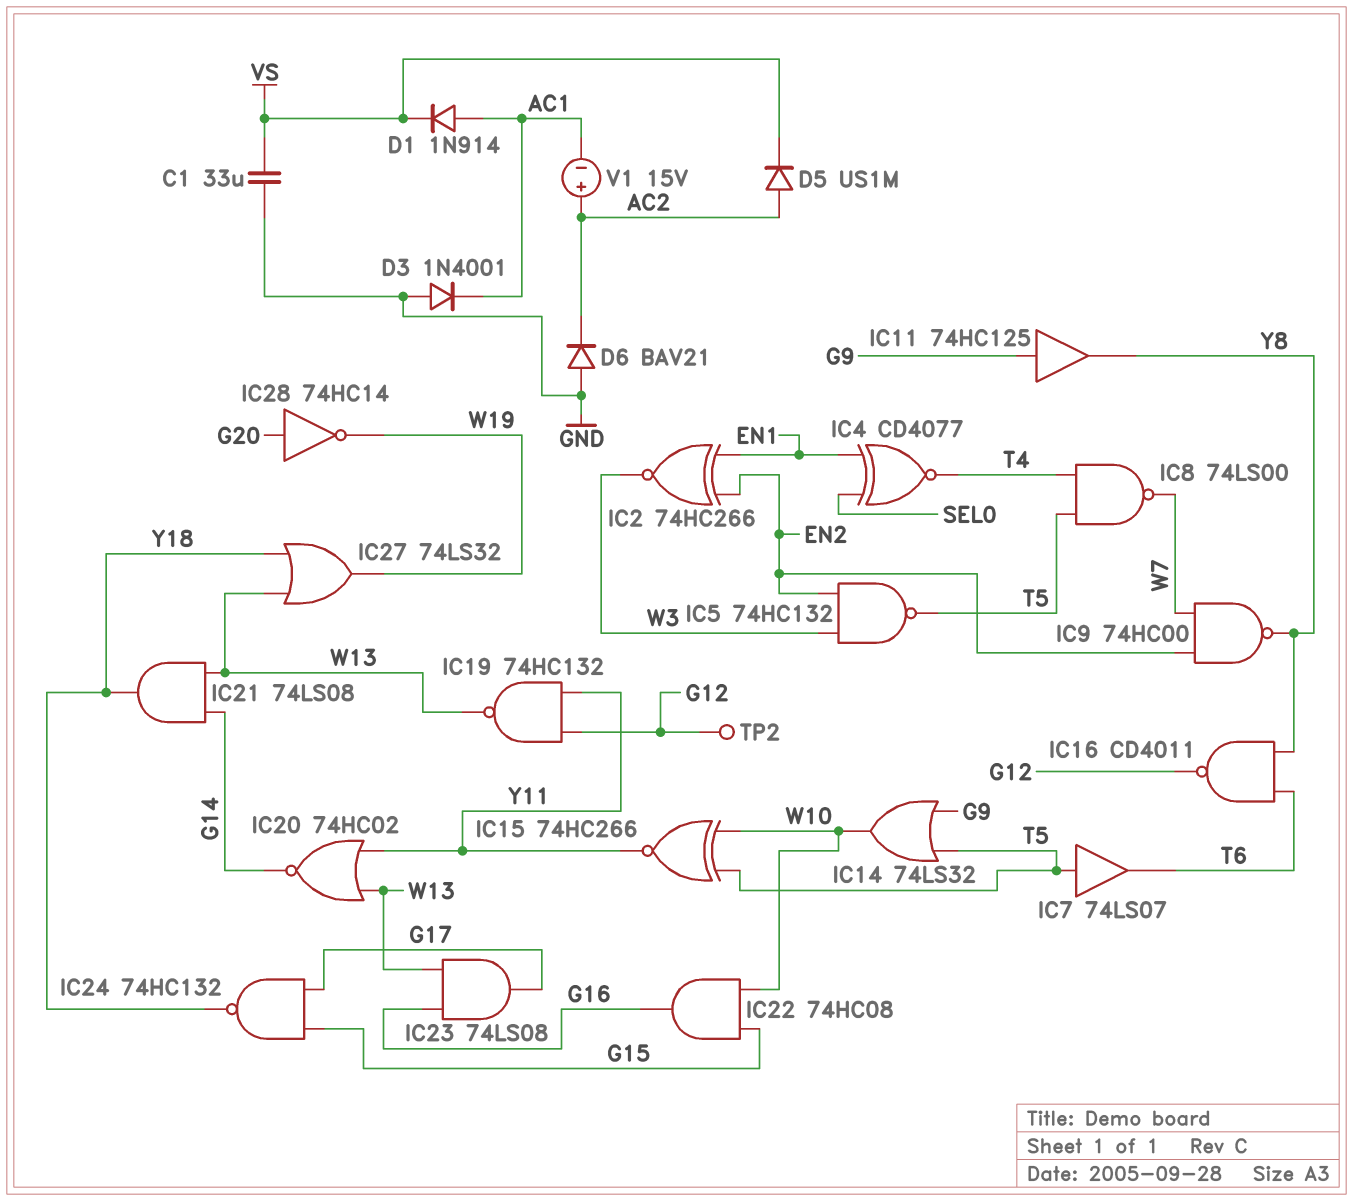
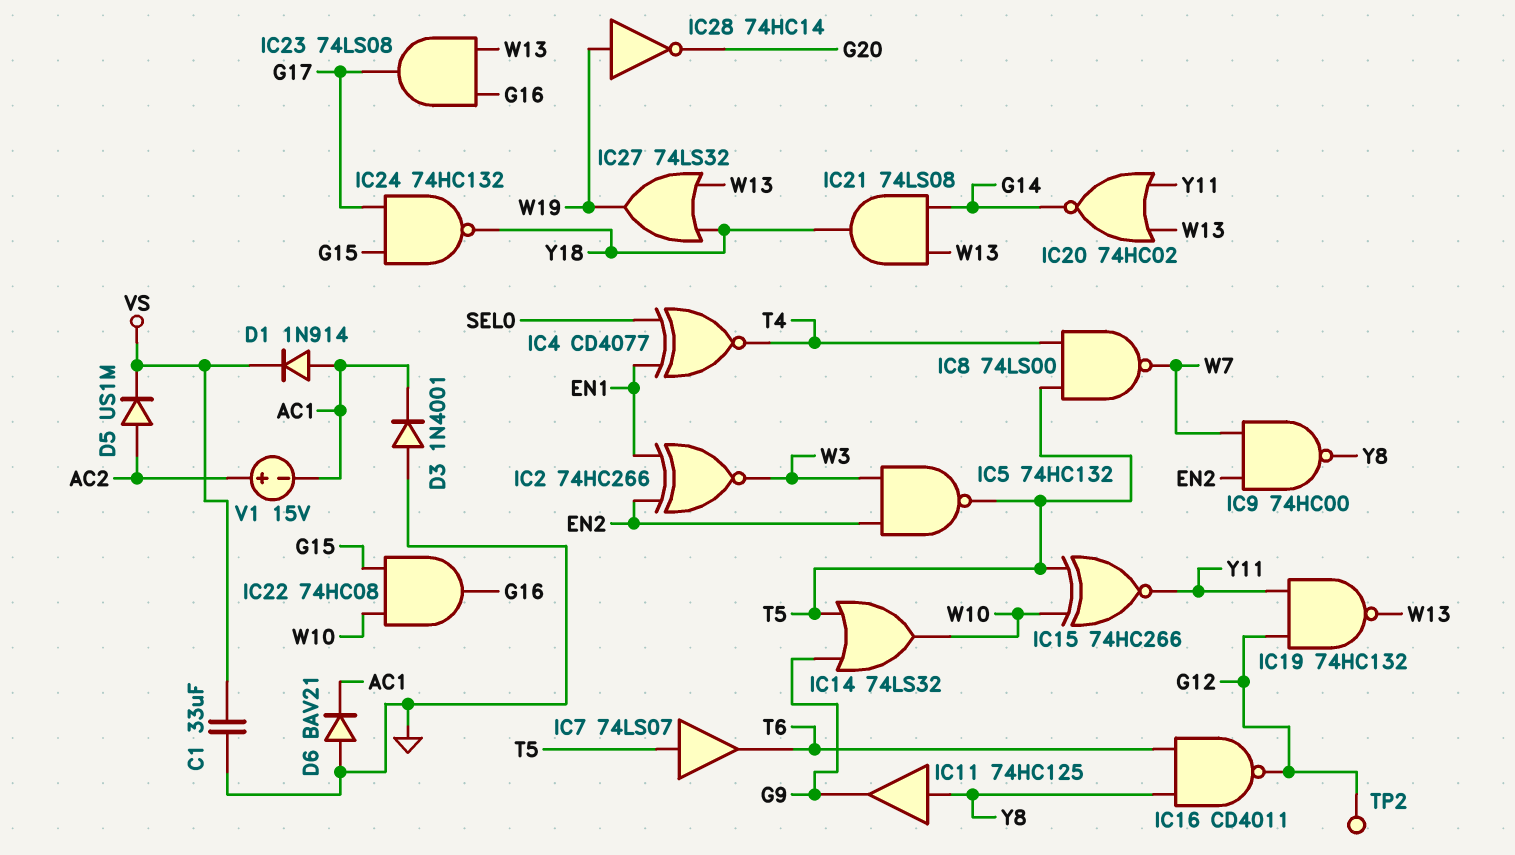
D6: diode BAV21 (A GND, K AC2) -> diode BAV21 (A GND, K AC1)
IC11: buffer 74HC125 (in G9, out Y8) -> buffer 74HC125 (in Y8, out G9)
IC28: NOT 74HC14 (in G20, out W19) -> NOT 74HC14 (in W19, out G20)

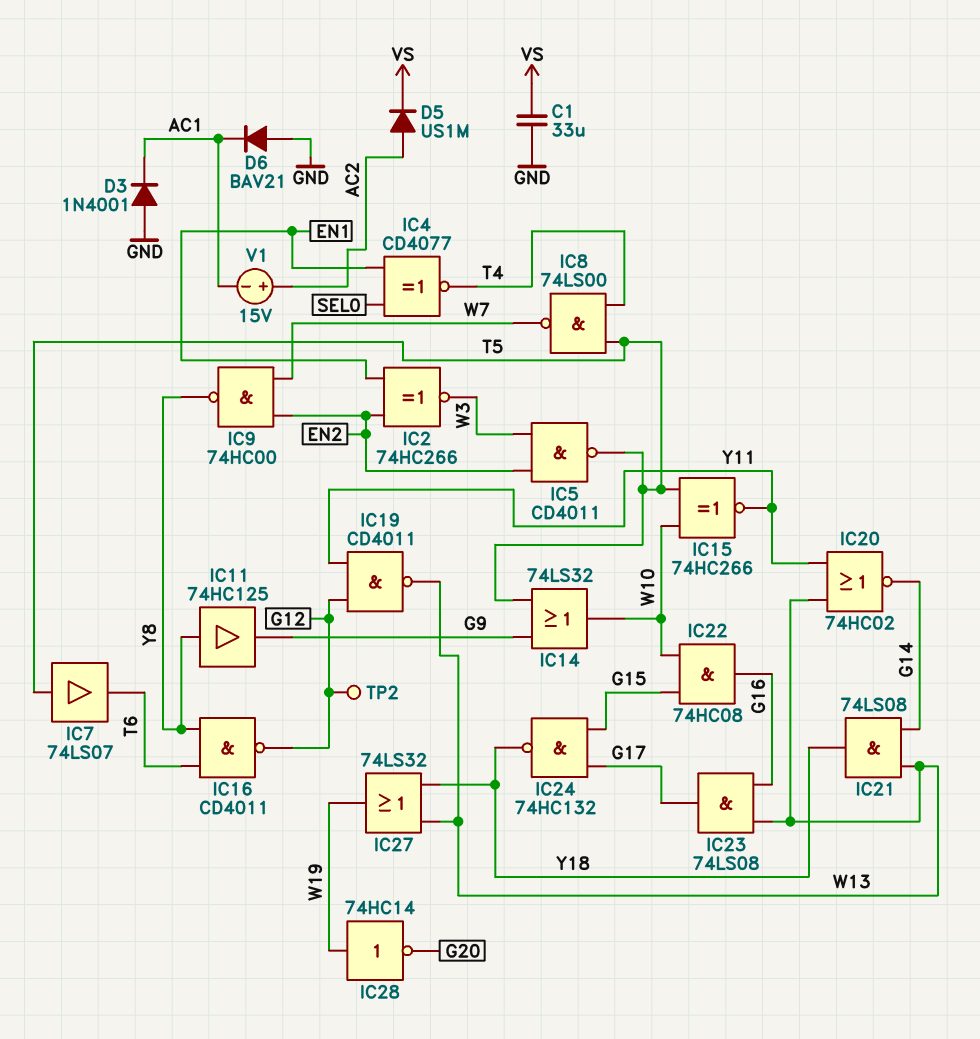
D1: diode 1N914 (A AC1, K VS) -> none
IC5: NAND 74HC132 (in EN2, in W3, out T5) -> NAND CD4011 (in EN2, in W3, out T5)
IC19: NAND 74HC132 (in G12, in Y11, out W13) -> NAND CD4011 (in G12, in Y11, out W13)

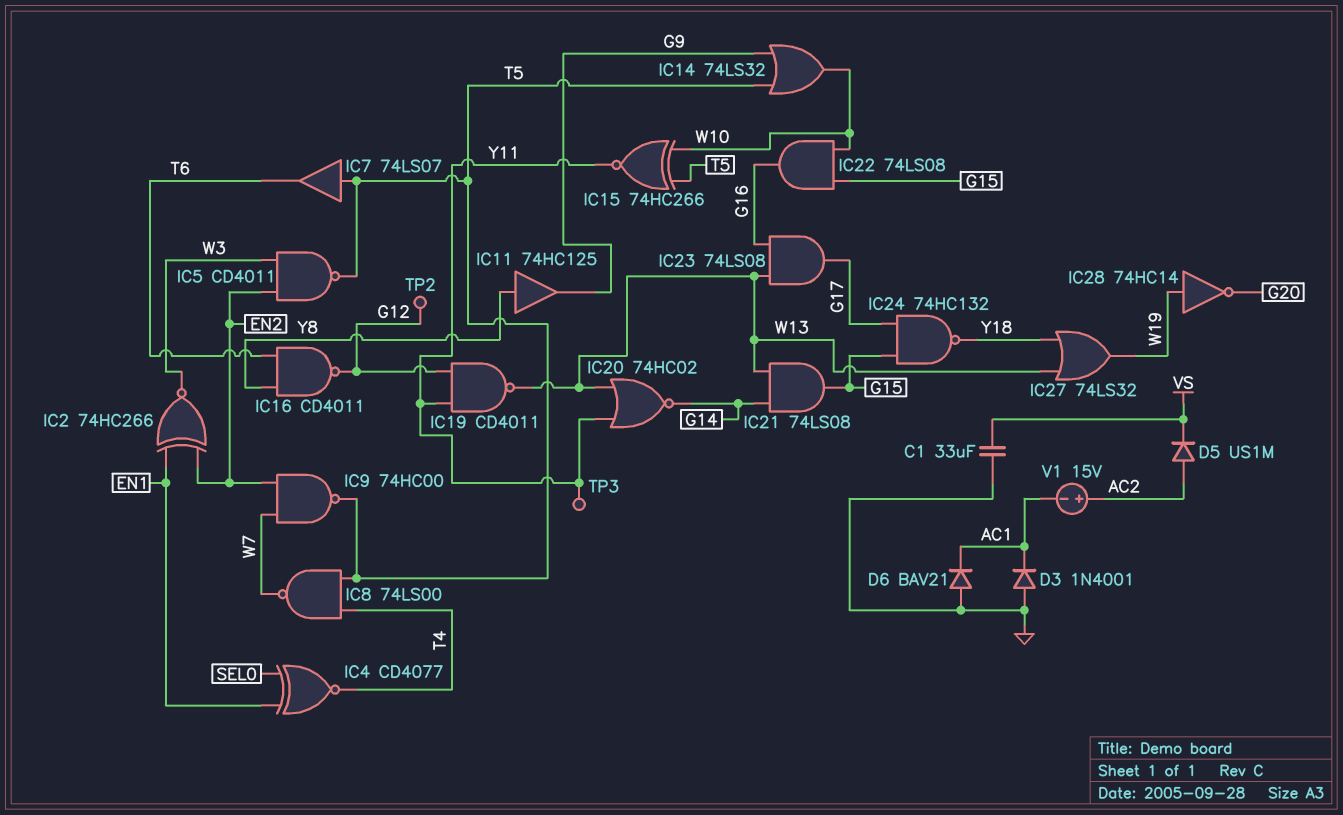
IC9: NAND 74HC00 (in EN2, in W7, out Y8) -> NAND 74HC00 (in EN2, in W7, out T5)
IC21: AND 74LS08 (in G14, in W13, out Y18) -> AND 74LS08 (in G14, in W13, out G15)
IC22: AND 74HC08 (in G15, in W10, out G16) -> AND 74LS08 (in G15, in W10, out G16)
TP3: none -> test point (Y11)

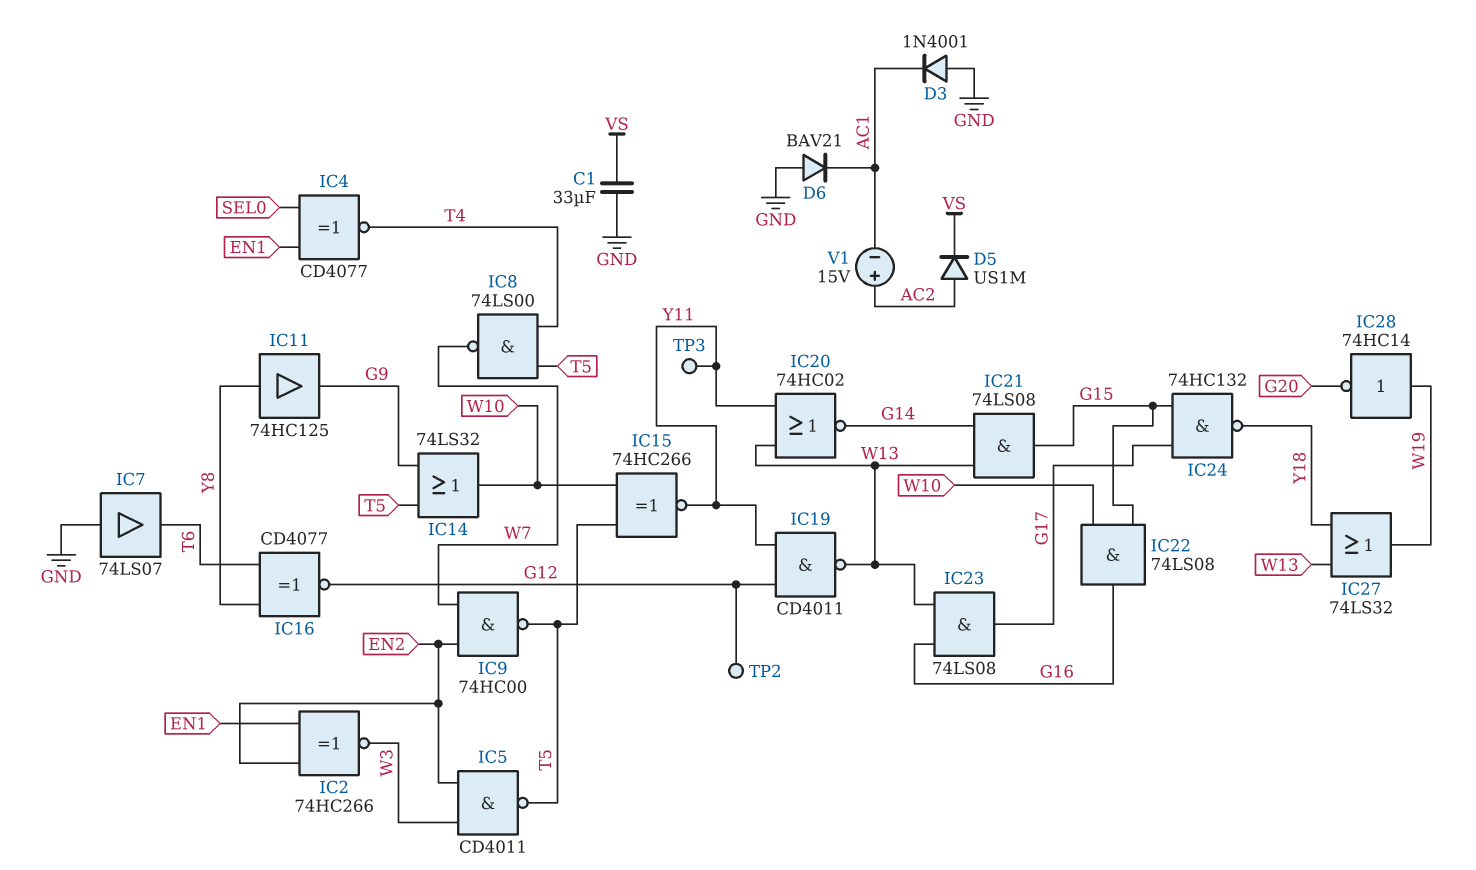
IC7: buffer 74LS07 (in T5, out T6) -> buffer 74LS07 (in GND, out T6)
IC16: NAND CD4011 (in T6, in Y8, out G12) -> XNOR CD4077 (in T6, in Y8, out G12)

